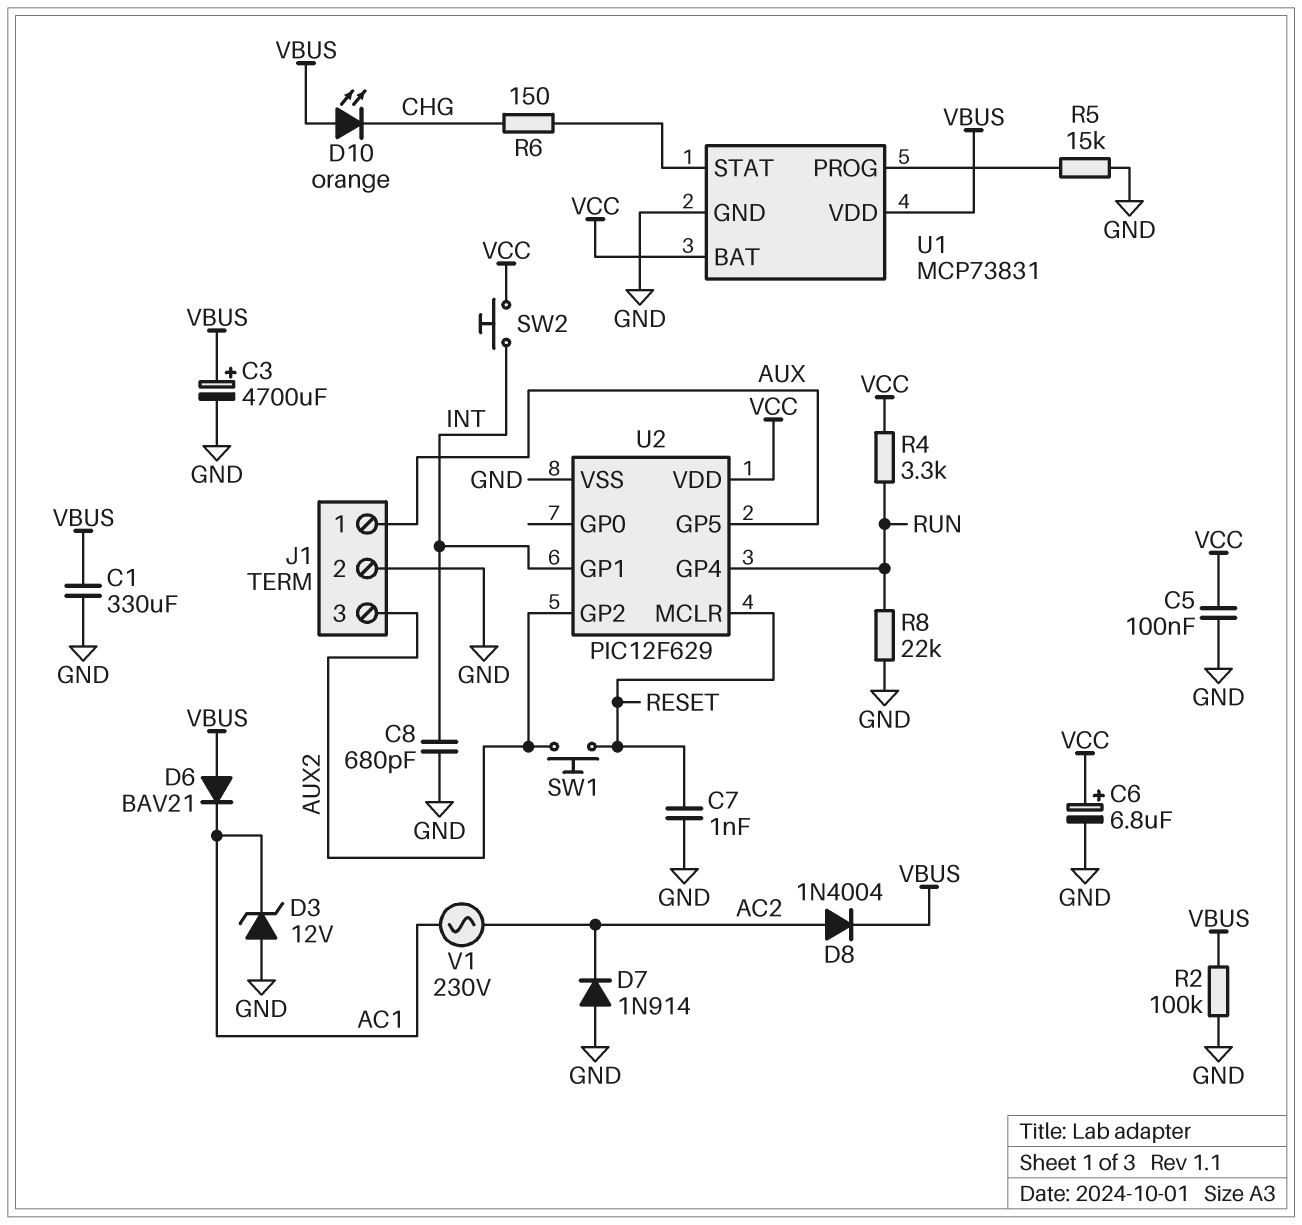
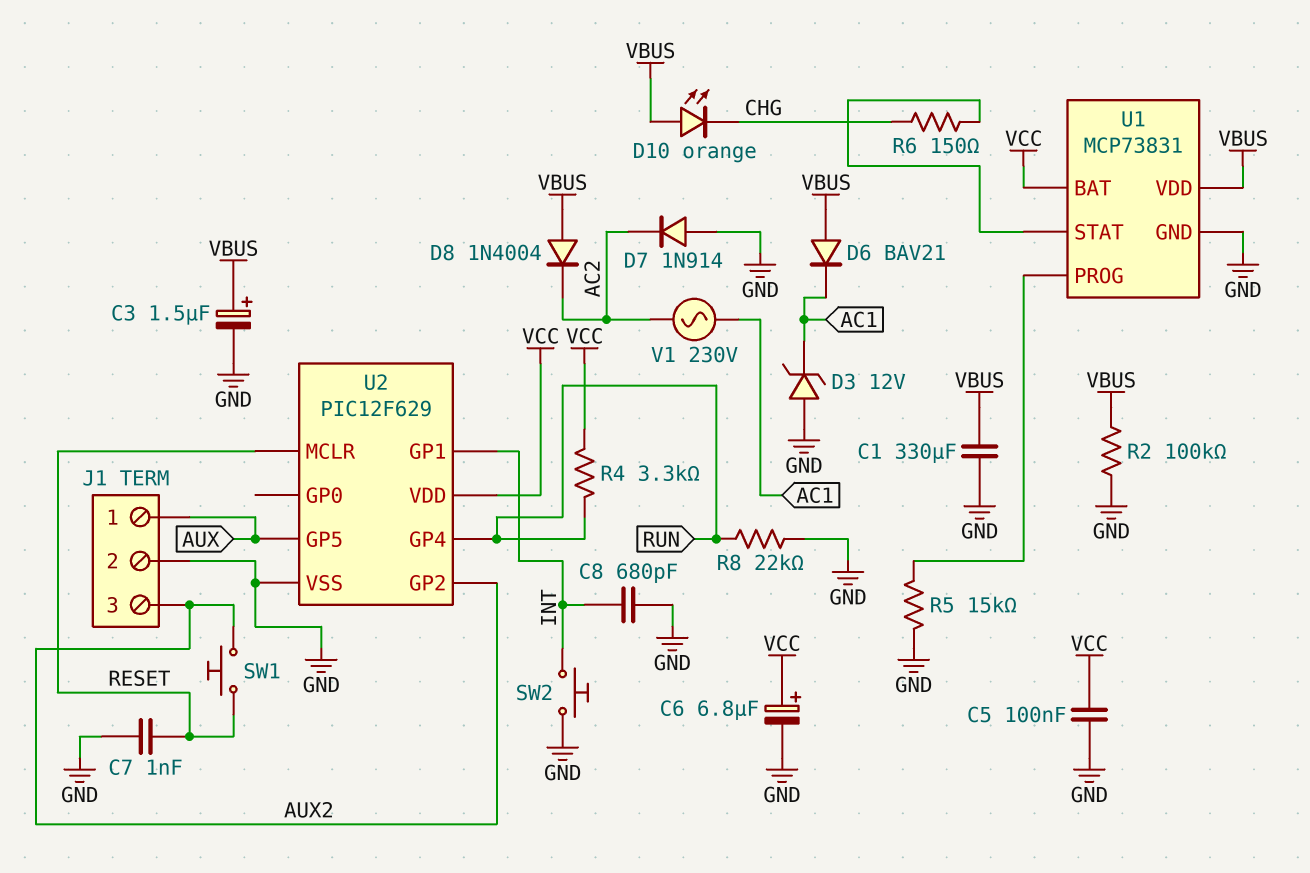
C3: 4700uF (plus VBUS, minus GND) -> 1.5uF (plus VBUS, minus GND)
D8: diode 1N4004 (A AC2, K VBUS) -> diode 1N4004 (A VBUS, K AC2)
SW2: button (INT, VCC) -> button (GND, INT)

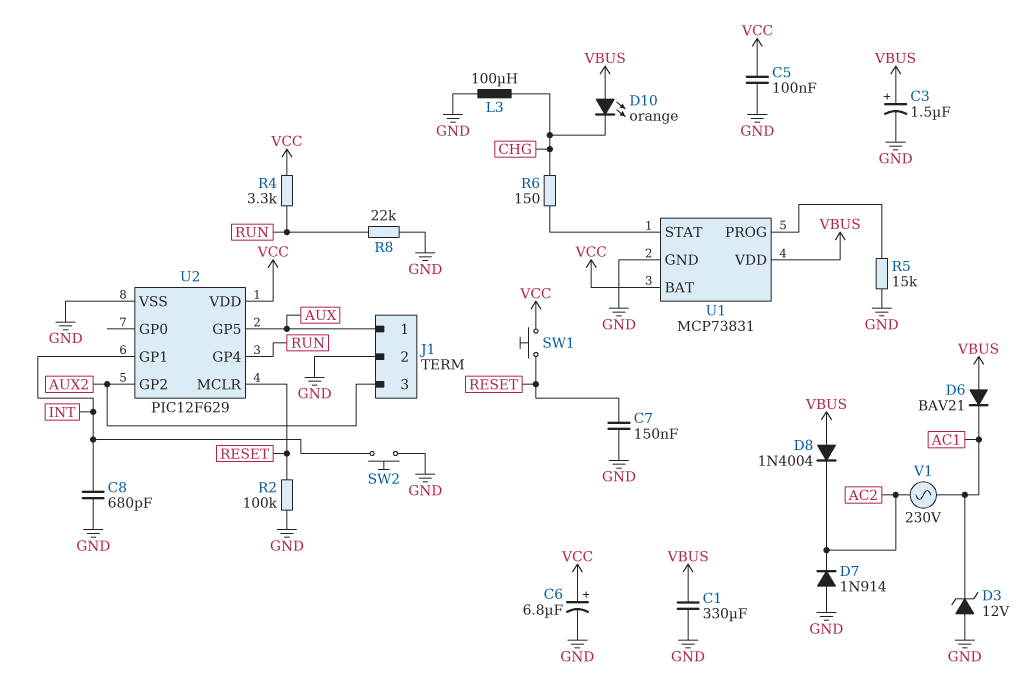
C7: 1nF (GND, RESET) -> 150nF (GND, RESET)
L3: none -> 100uH (CHG, GND)
R2: 100k (GND, VBUS) -> 100k (GND, RESET)
SW1: button (AUX2, RESET) -> button (RESET, VCC)

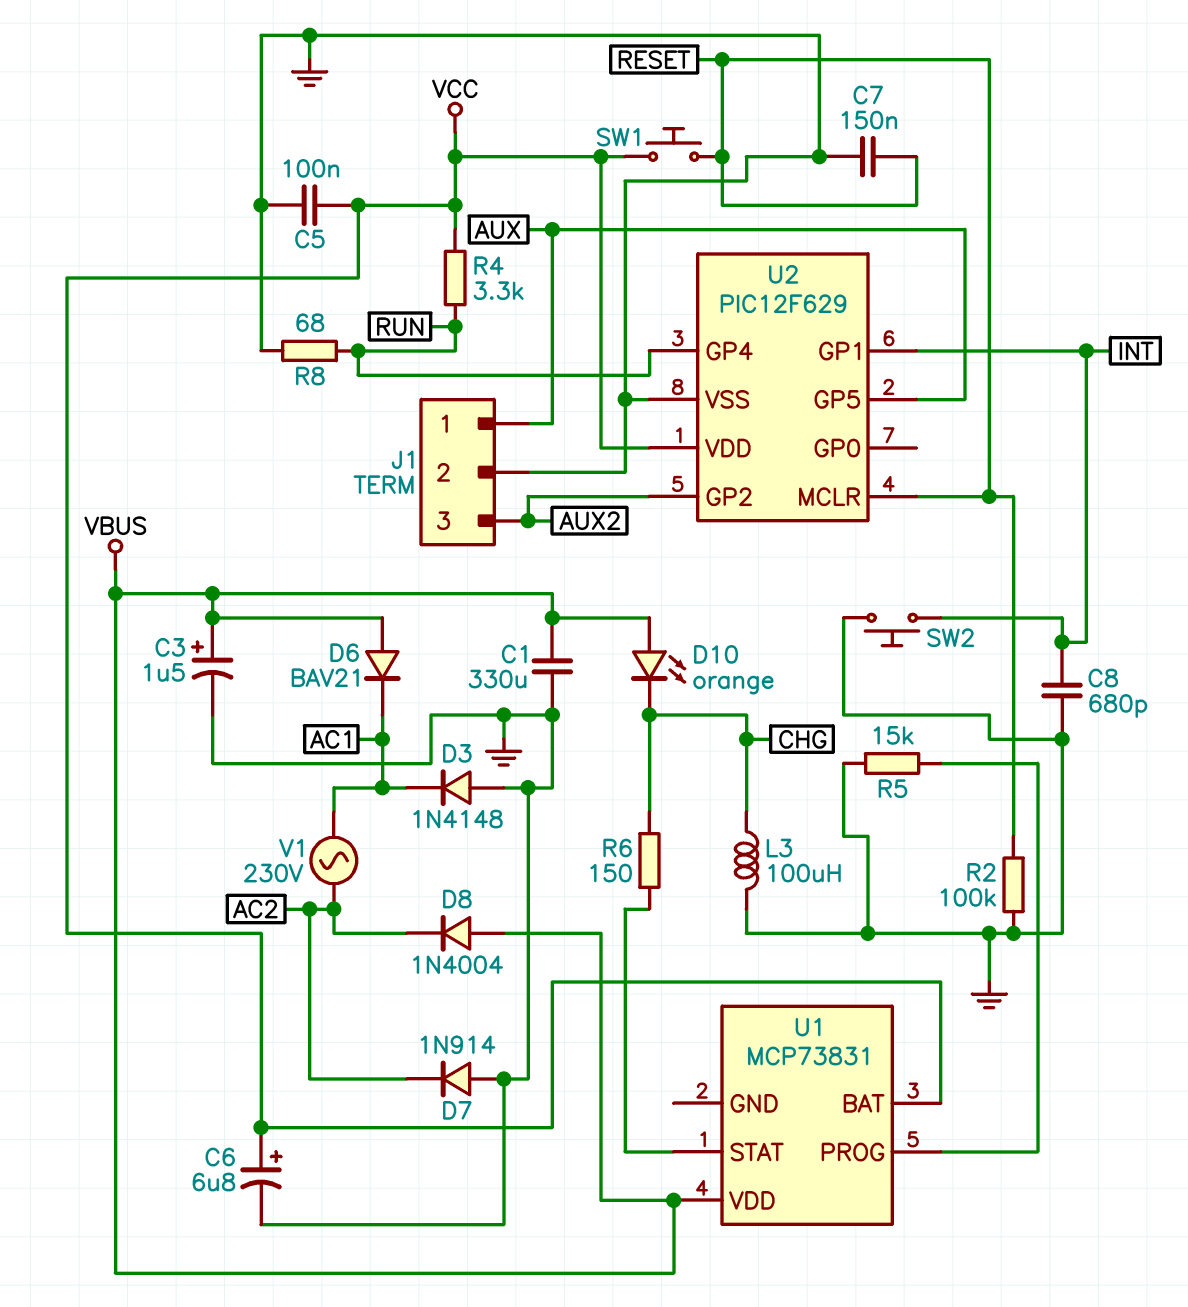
D3: zener 12V (A GND, K AC1) -> diode 1N4148 (A GND, K AC1)
R8: 22k (GND, RUN) -> 68 (GND, RUN)
U1 pin GND: GND -> none

